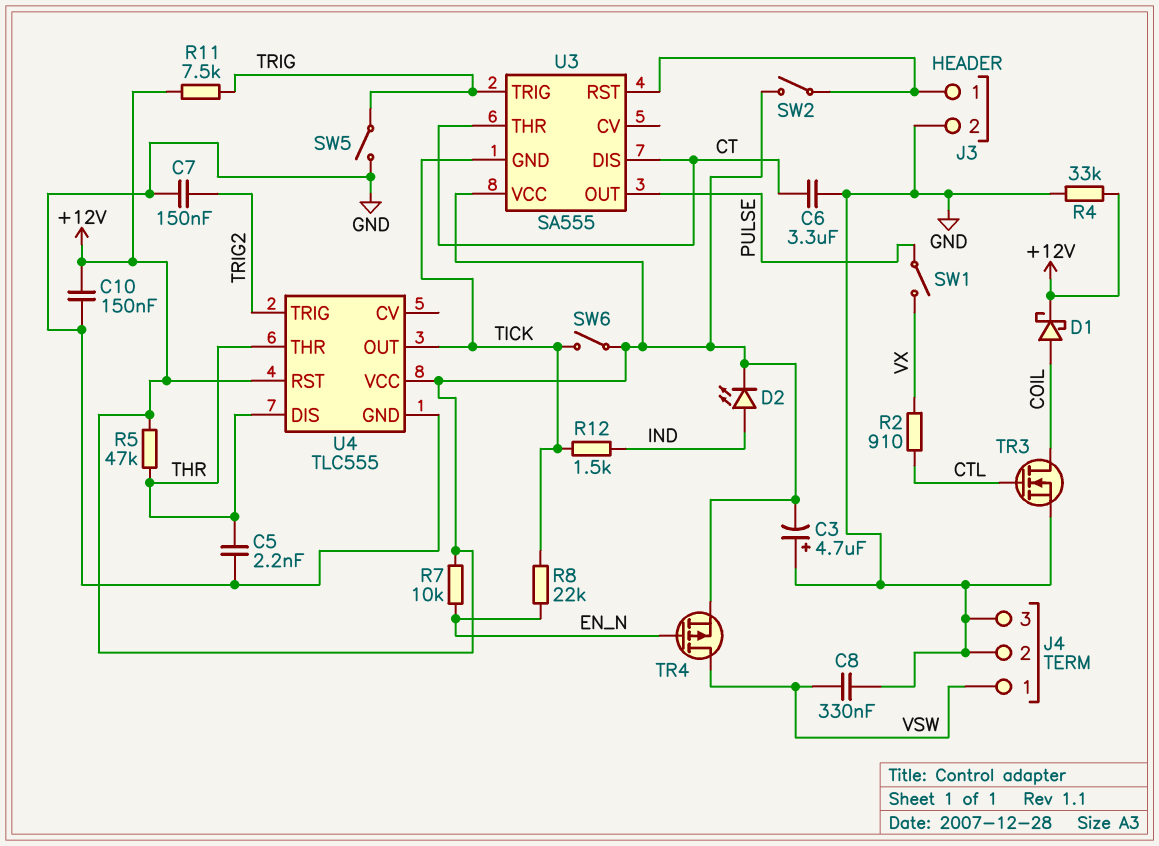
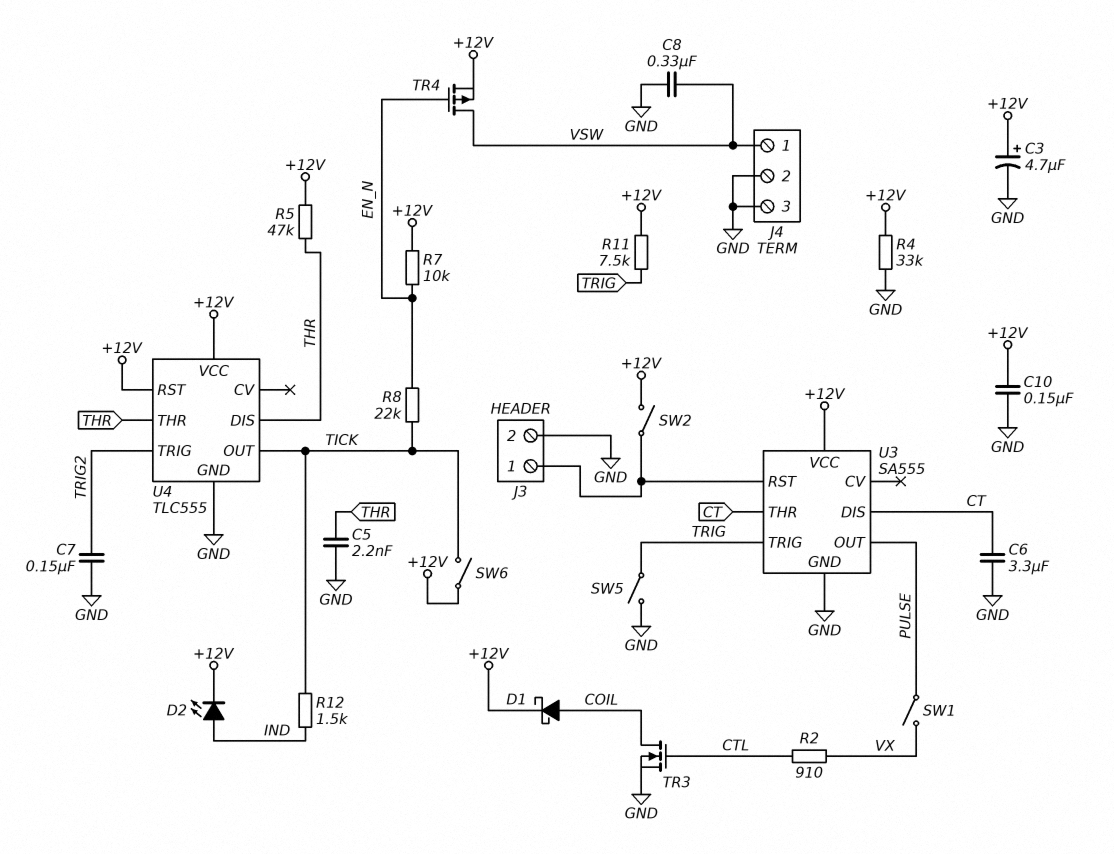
C3: 4.7uF (plus GND, minus +12V) -> 4.7uF (plus +12V, minus GND)
U3 pin GND: TICK -> GND

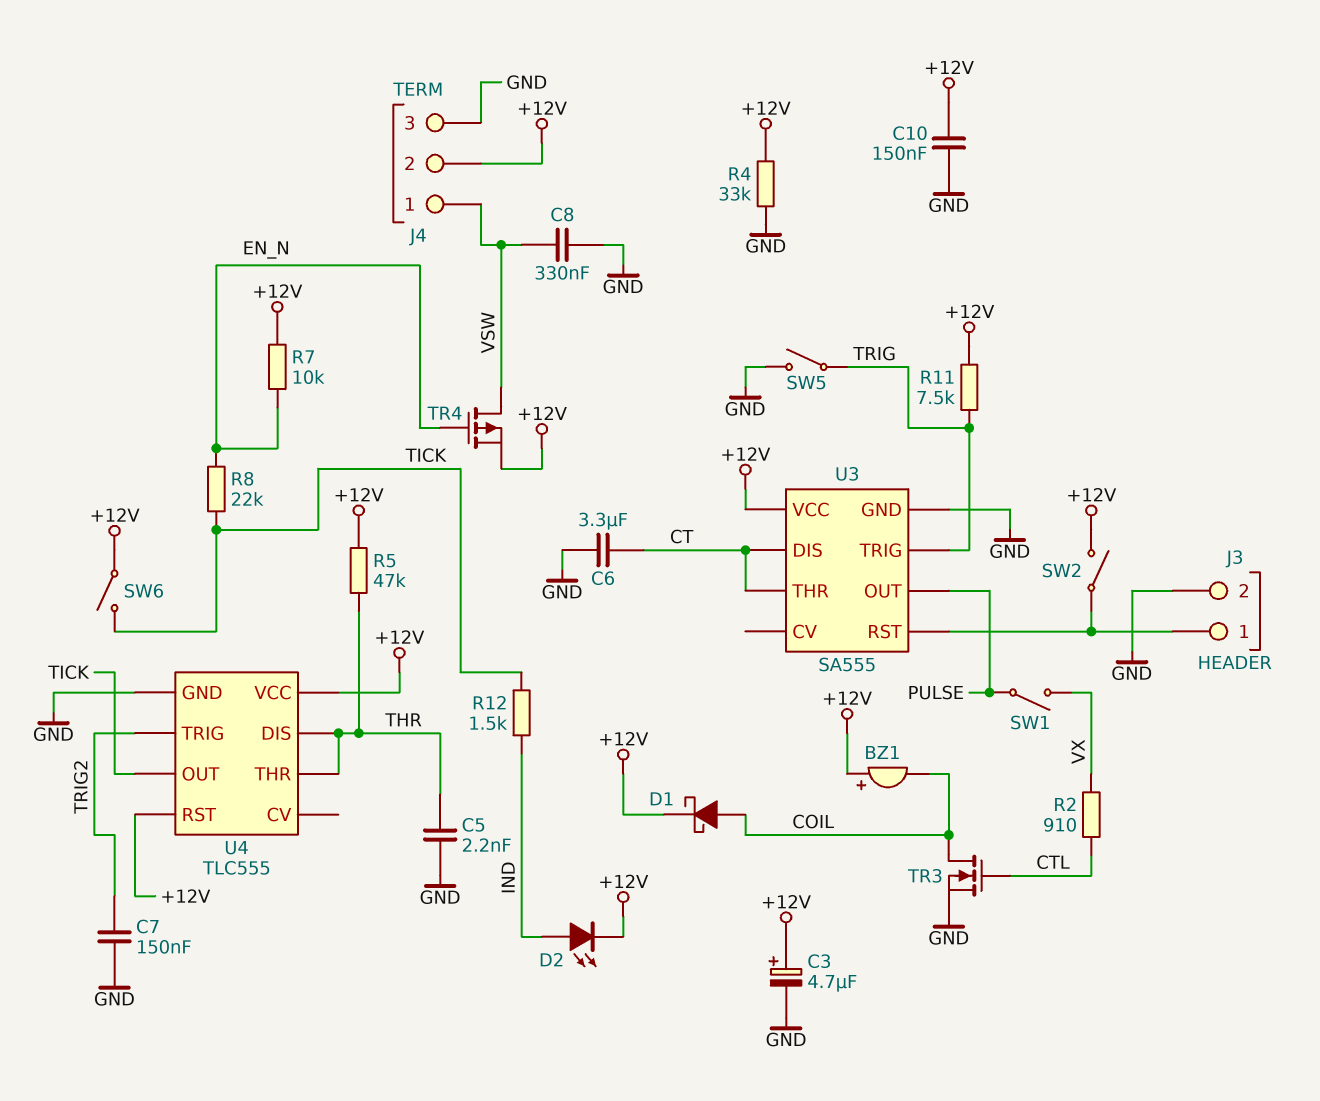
BZ1: none -> buzzer (plus +12V, minus COIL)
J4 pin 2: GND -> +12V

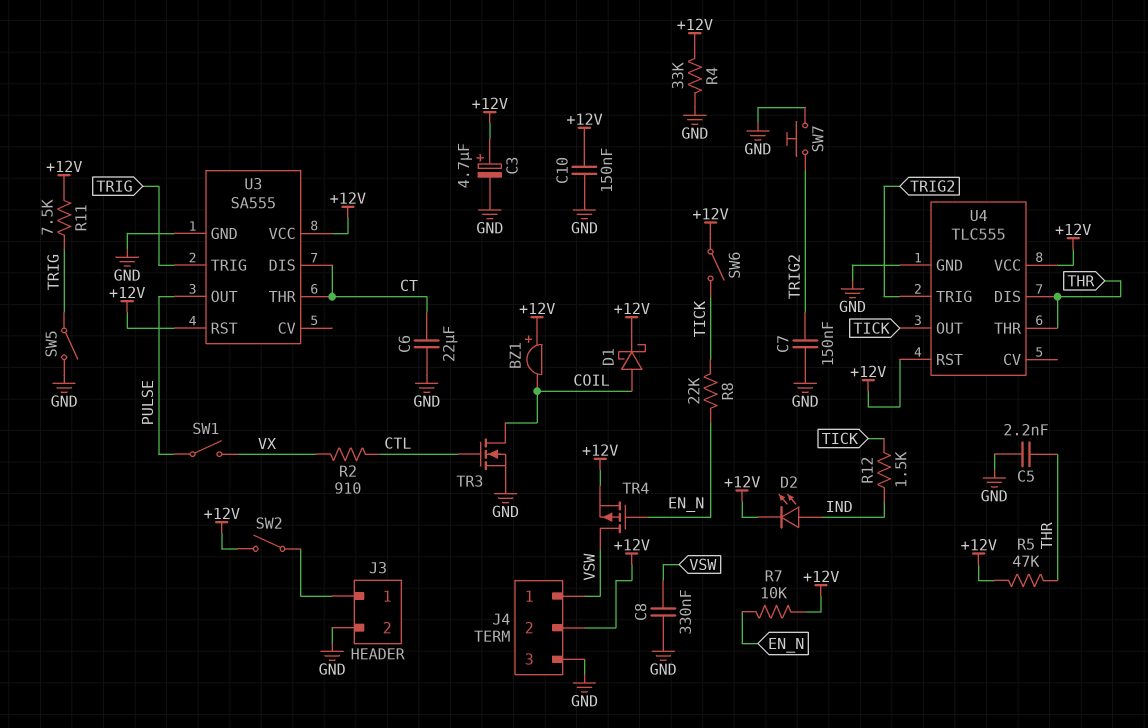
C6: 3.3uF (CT, GND) -> 22uF (CT, GND)
SW7: none -> button (GND, TRIG2)
U3 pin RST: J3/1 -> +12V

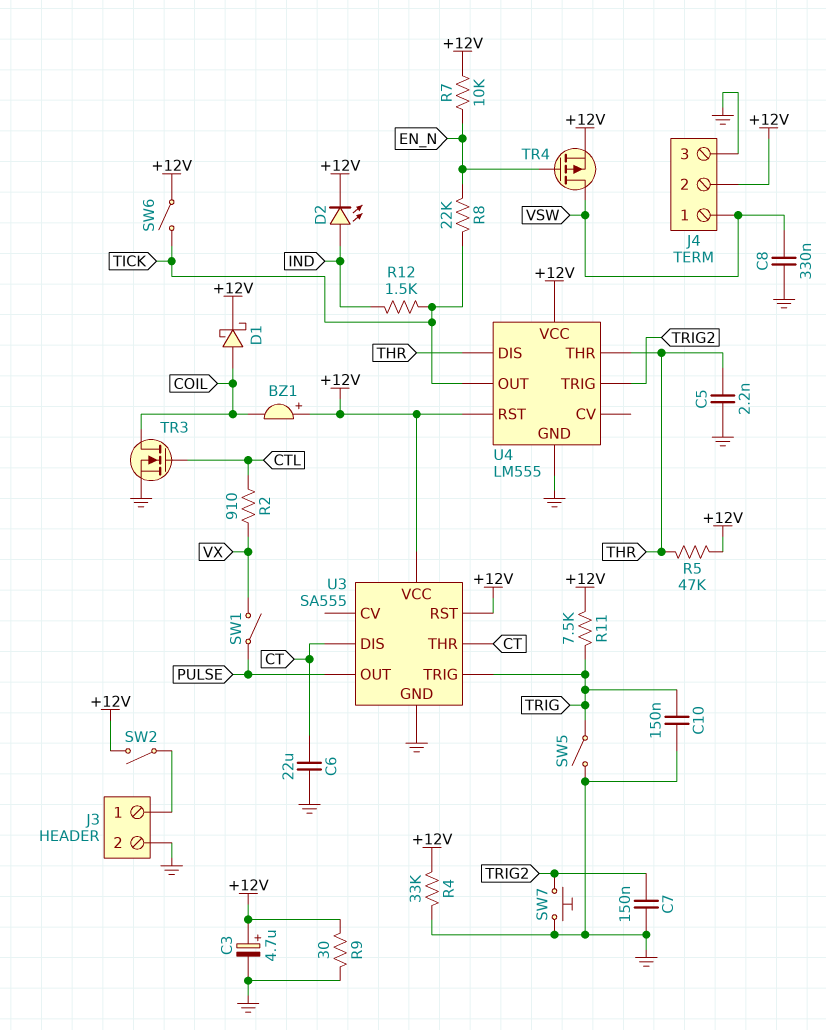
C10: 150nF (+12V, GND) -> 150nF (GND, TRIG)
R9: none -> 30 (+12V, GND)
U4: TLC555 -> LM555

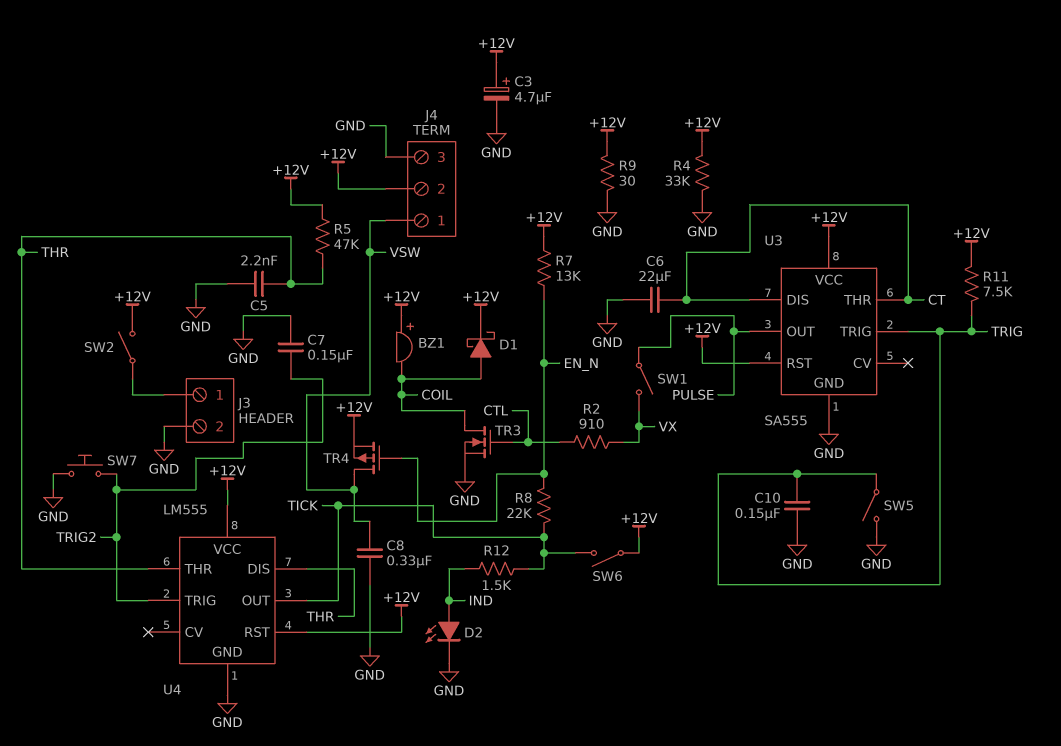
D2: LED (A IND, K +12V) -> LED (A IND, K GND)
R7: 10k (+12V, EN_N) -> 13k (+12V, EN_N)

